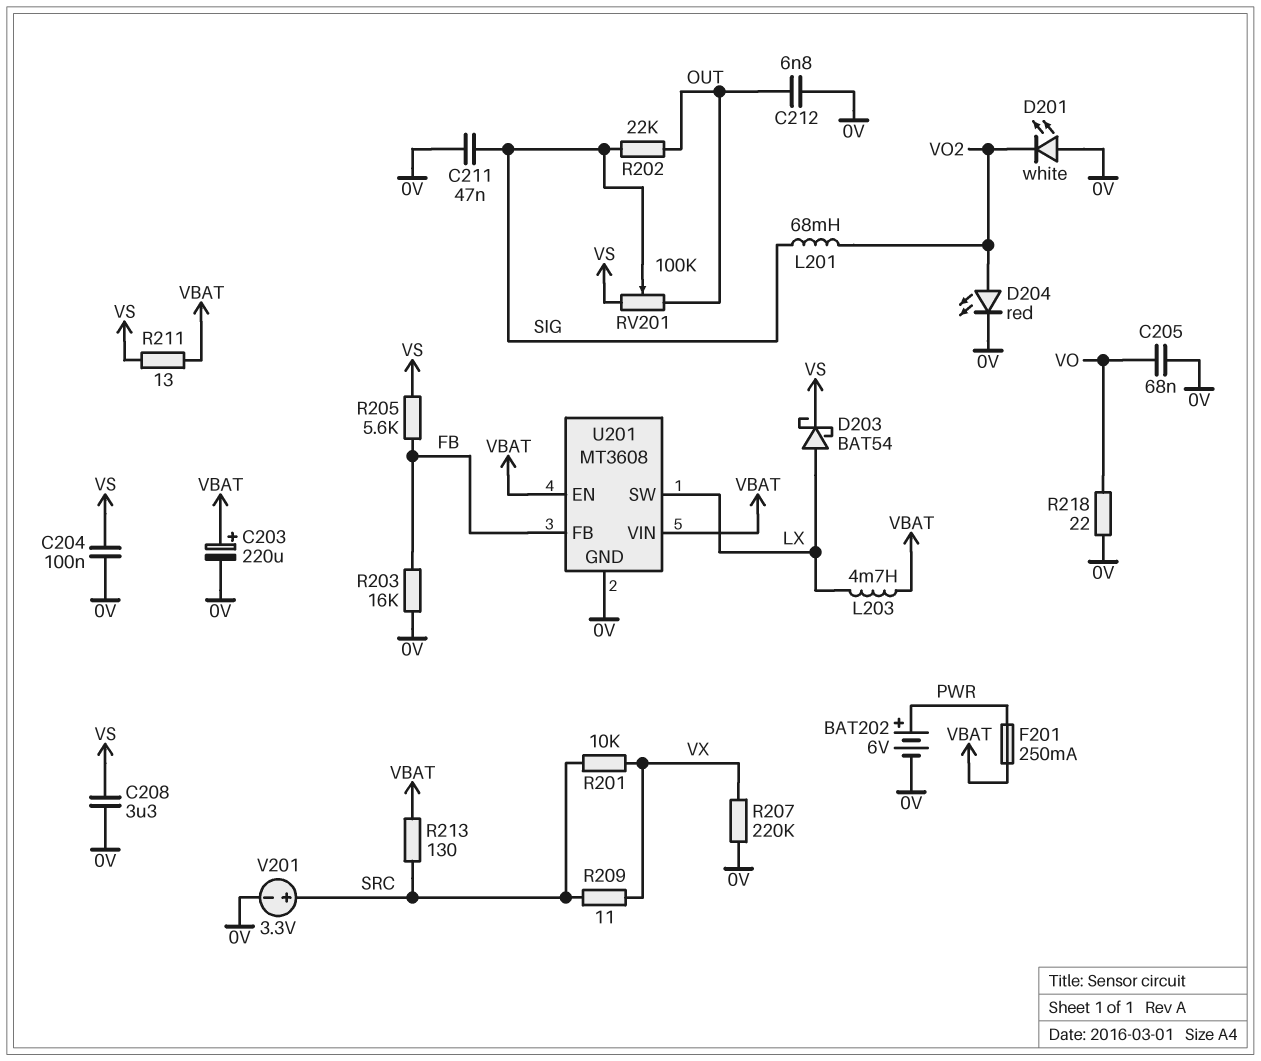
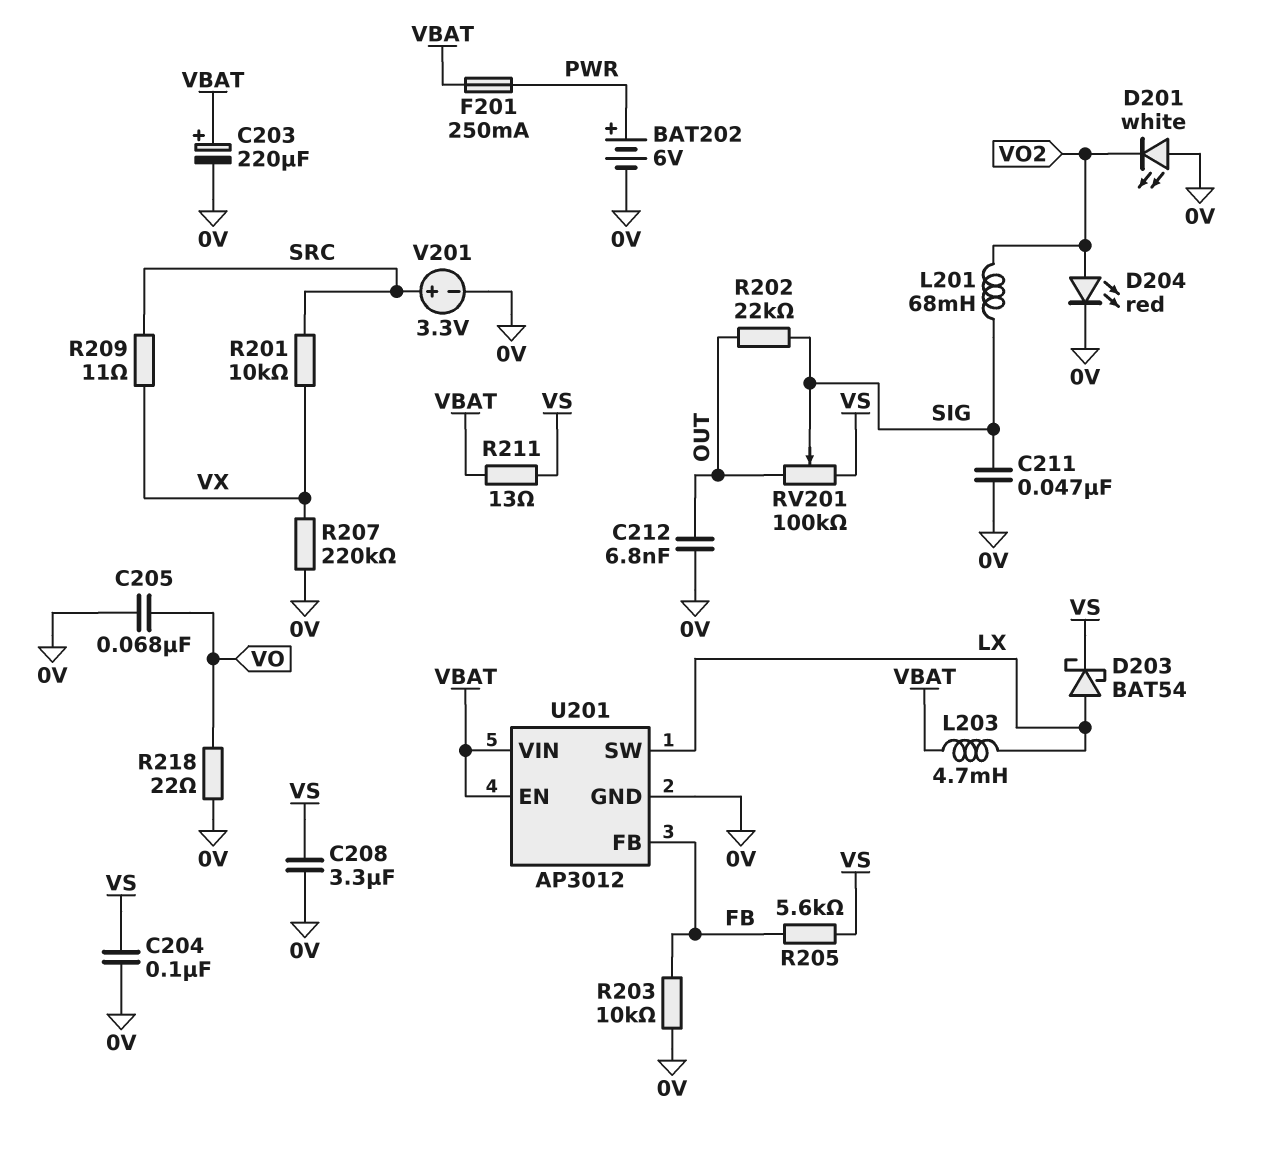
R203: 16k (0V, FB) -> 10k (0V, FB)
R213: 130 (SRC, VBAT) -> none
U201: MT3608 -> AP3012

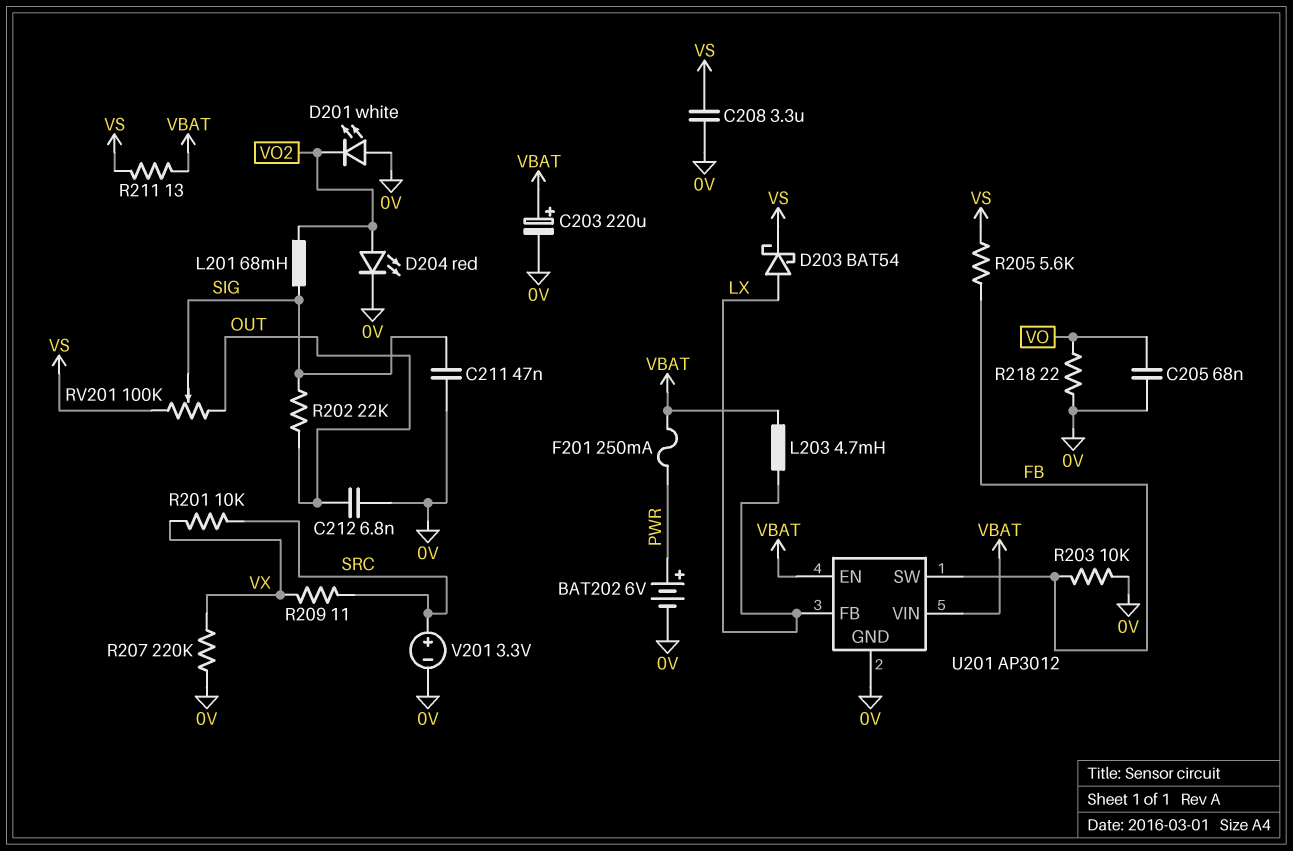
C204: 100nF (0V, VS) -> none
U201 pin FB: FB -> LX
U201 pin SW: LX -> FB

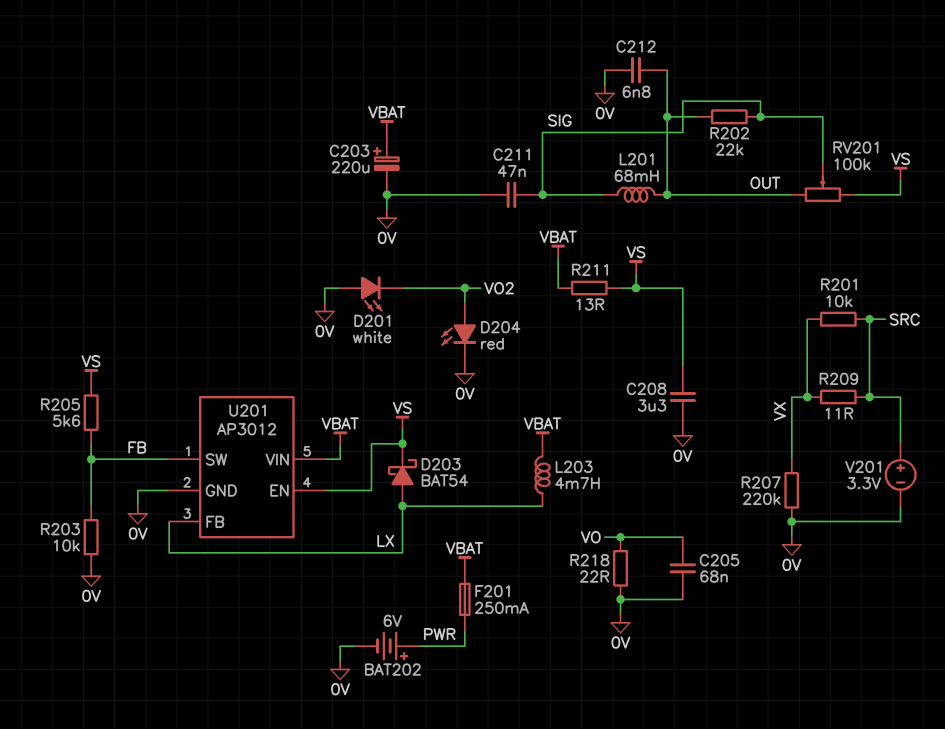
L201: 68mH (SIG, VO2) -> 68mH (OUT, SIG)
U201 pin EN: VBAT -> VS

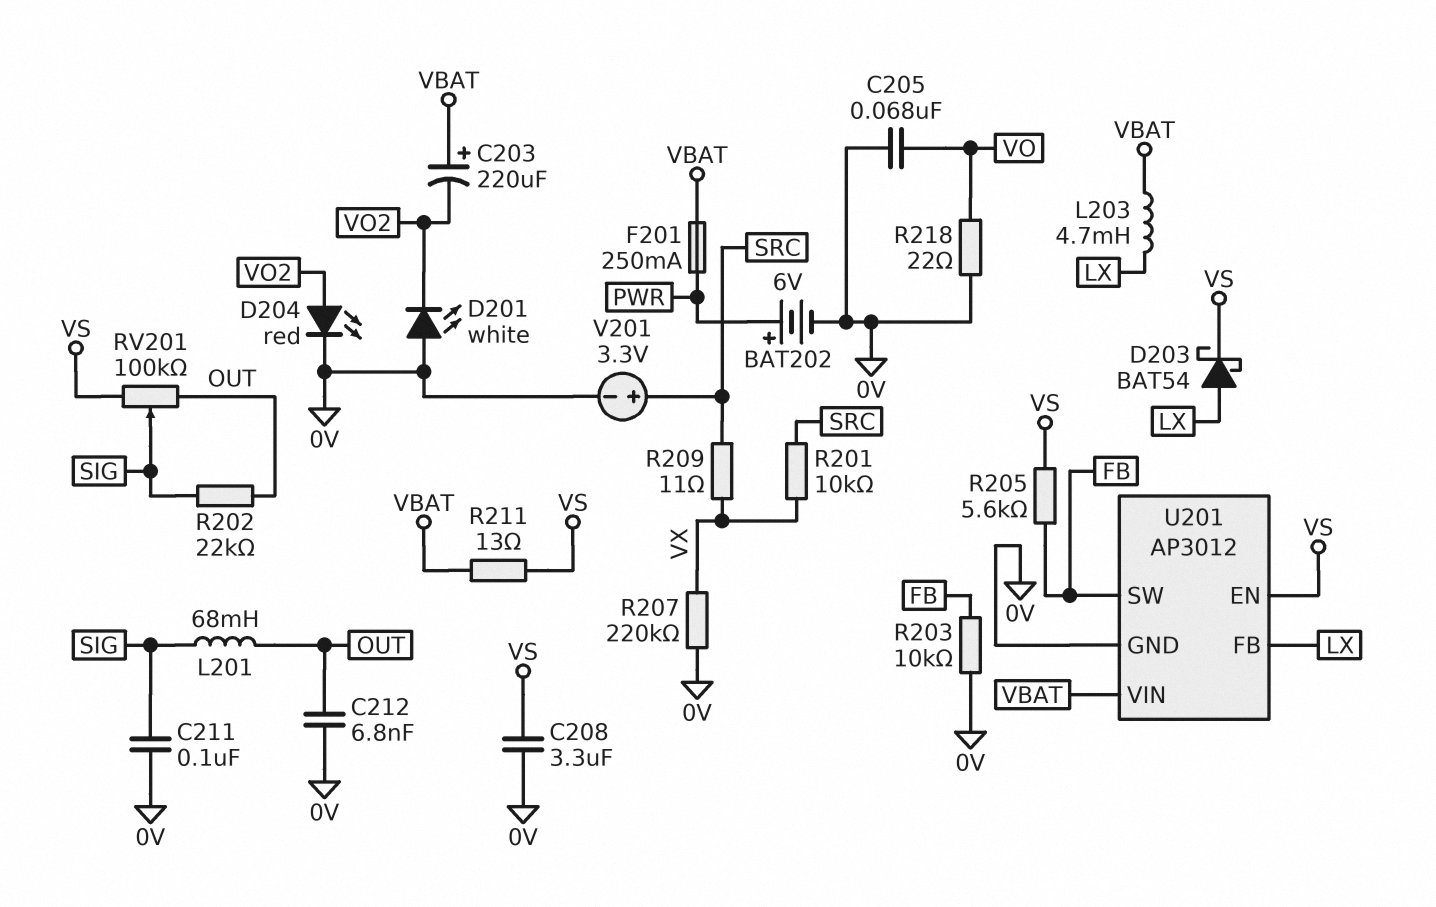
C203: 220uF (plus VBAT, minus 0V) -> 220uF (plus VBAT, minus VO2)
C211: 47nF (0V, SIG) -> 100nF (0V, SIG)

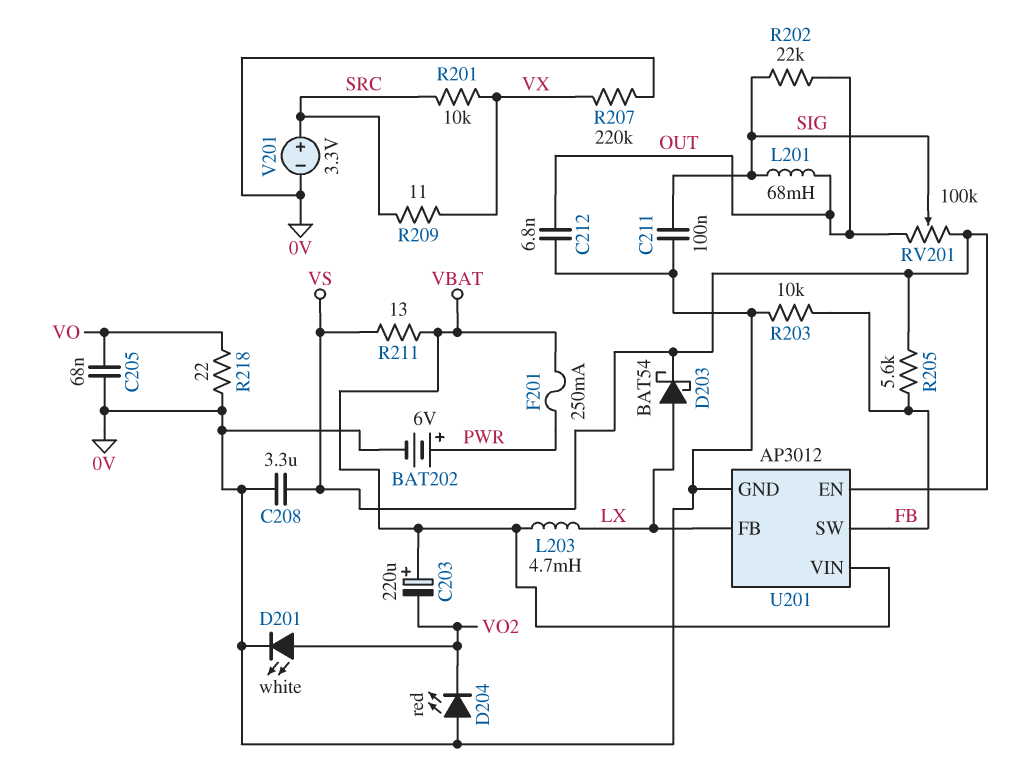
D201: LED white (A 0V, K VO2) -> LED white (A VO2, K 0V)
D204: LED red (A VO2, K 0V) -> LED red (A 0V, K VO2)

